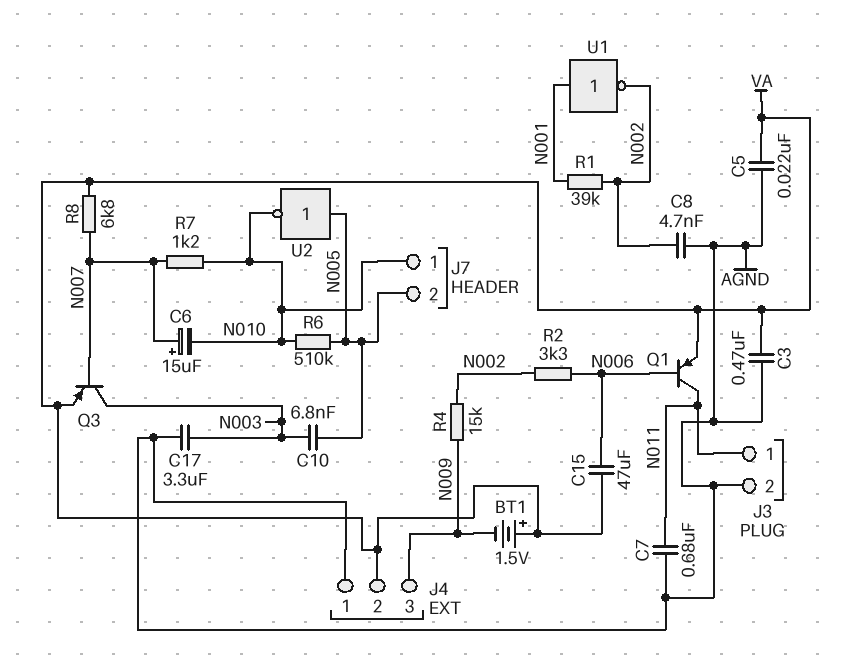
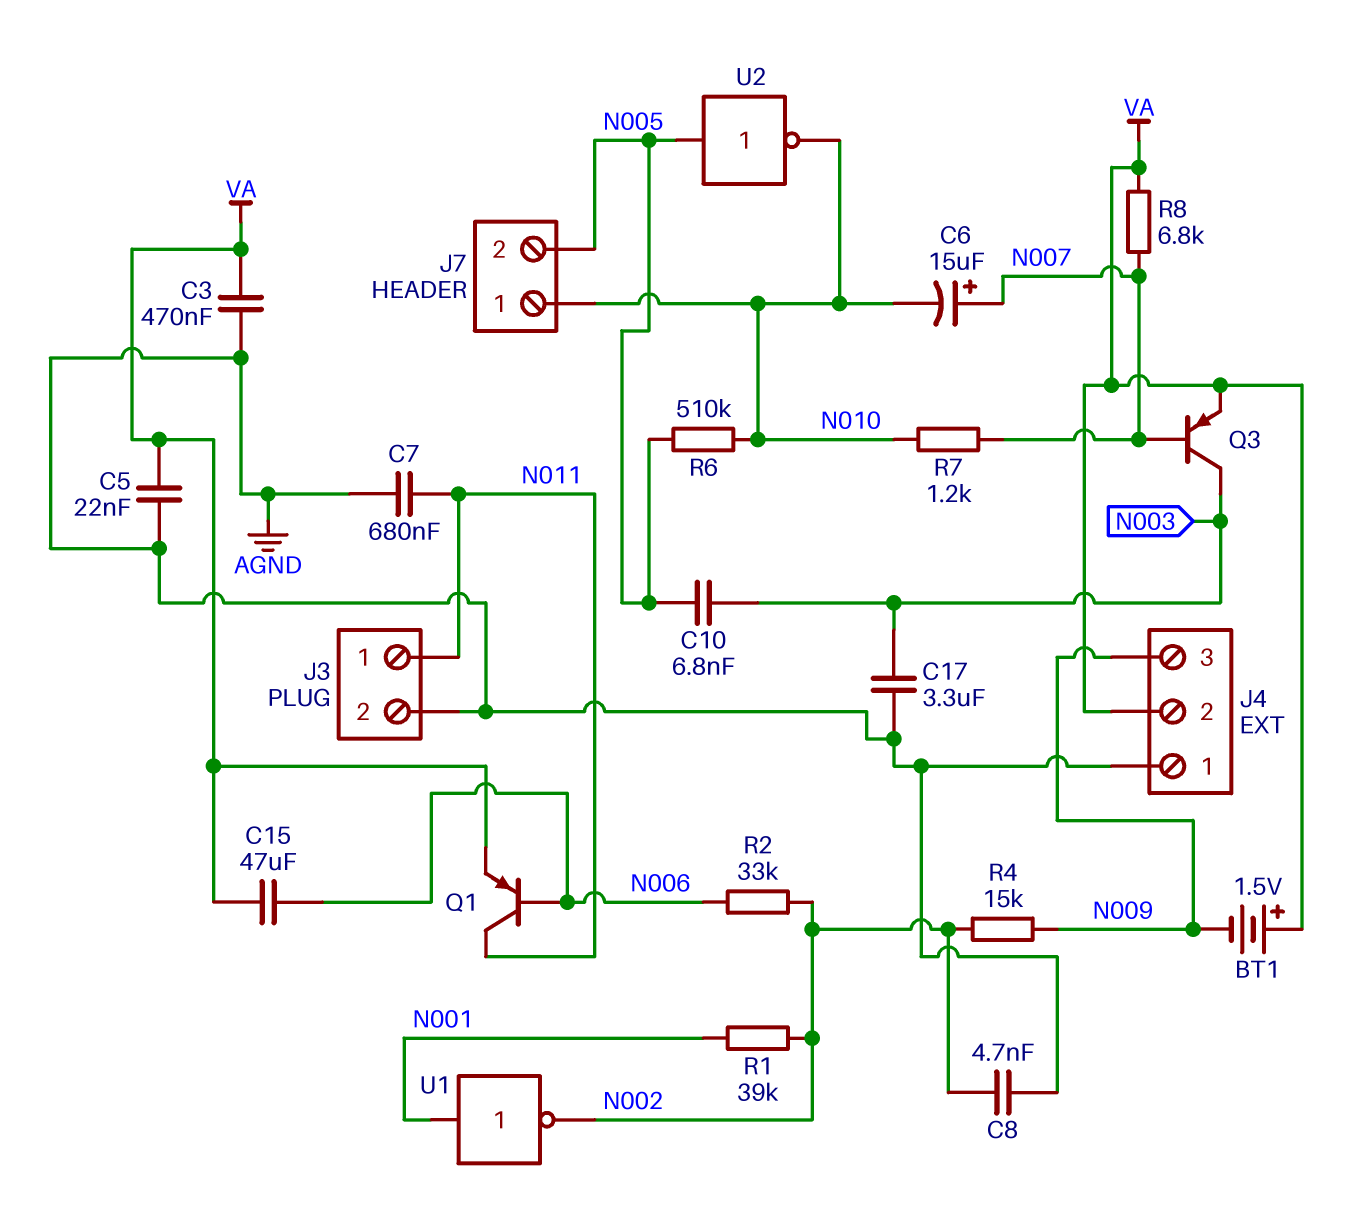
R2: 3.3k (N002, N006) -> 33k (N002, N006)

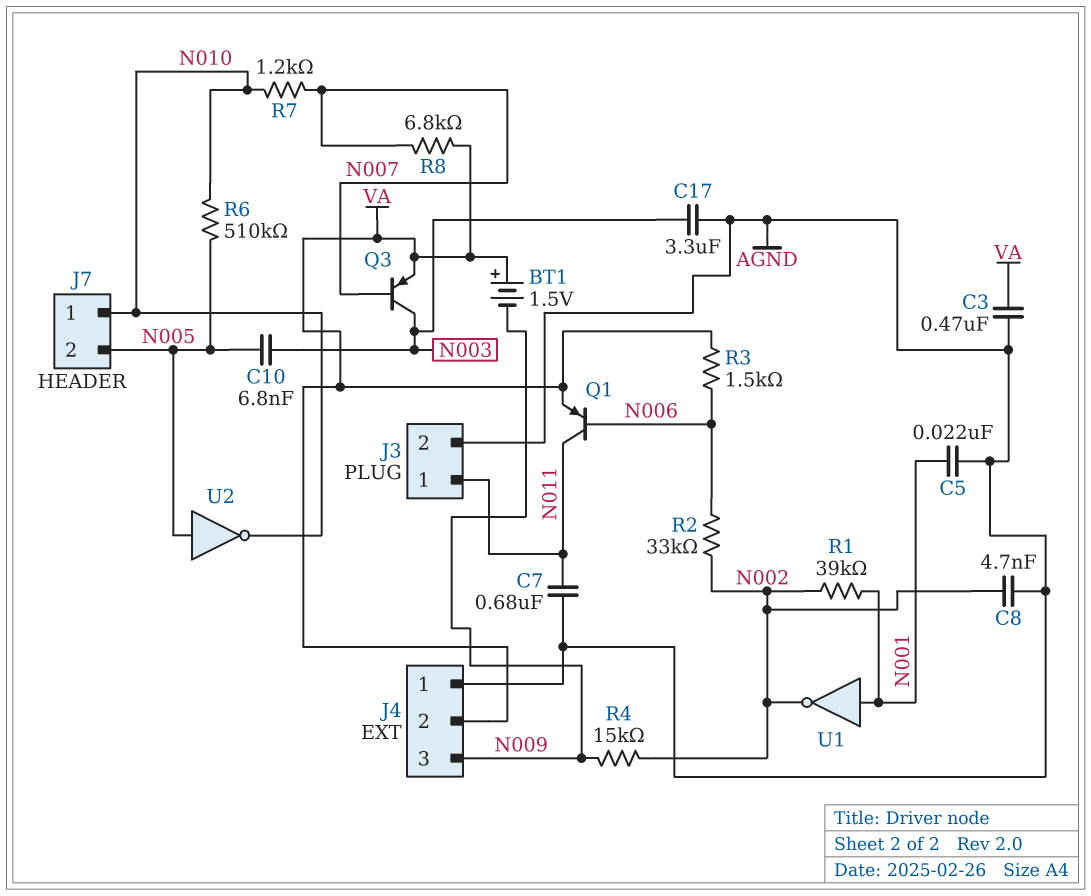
C5: 22nF (AGND, VA) -> 22nF (AGND, N001)
C6: 15uF (plus N007, minus N010) -> none
C15: 47uF (N006, VA) -> none
R3: none -> 1.5k (N006, VA)

